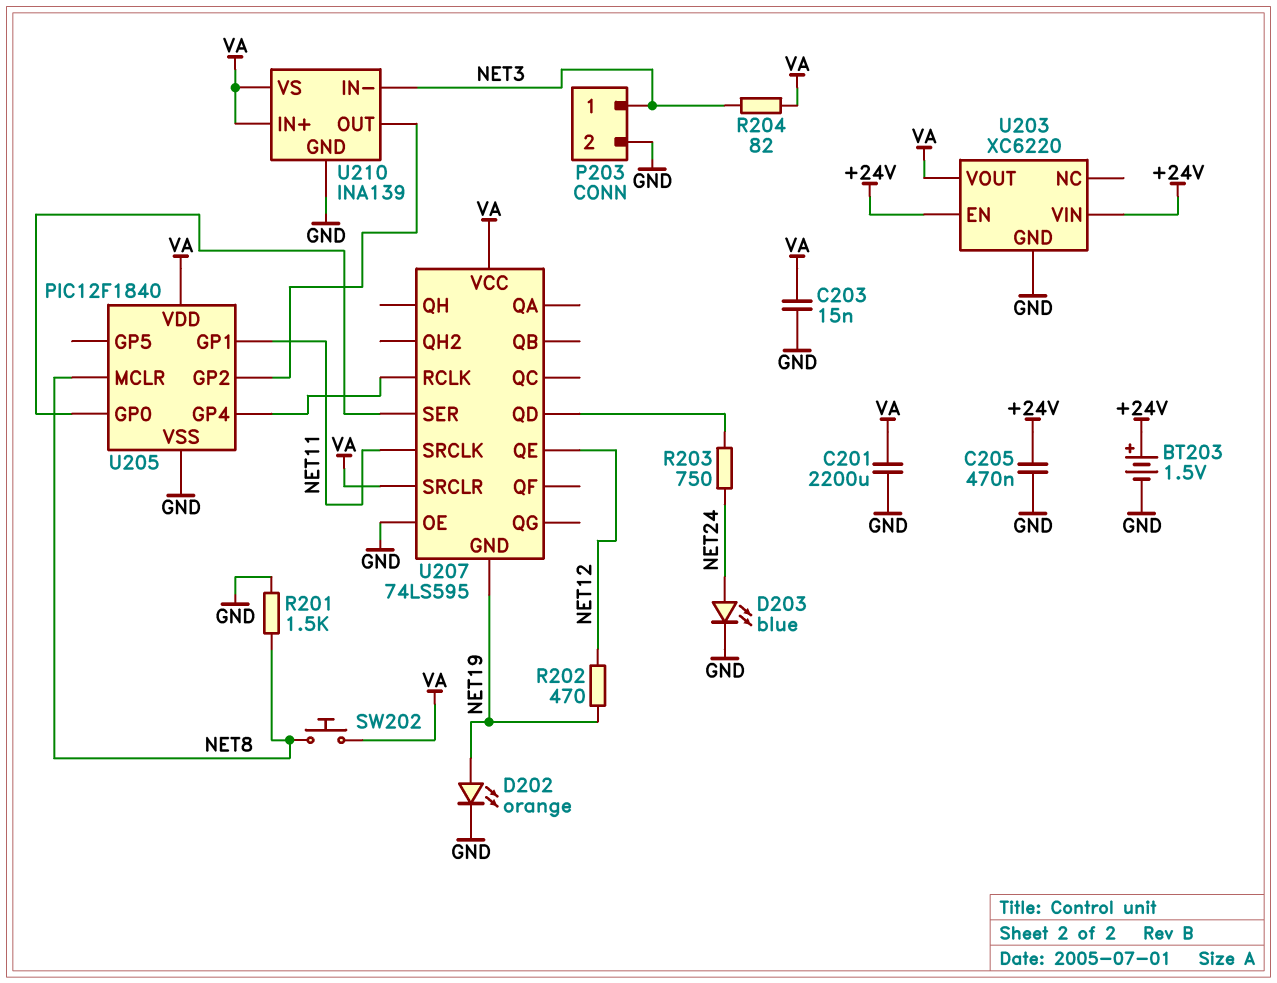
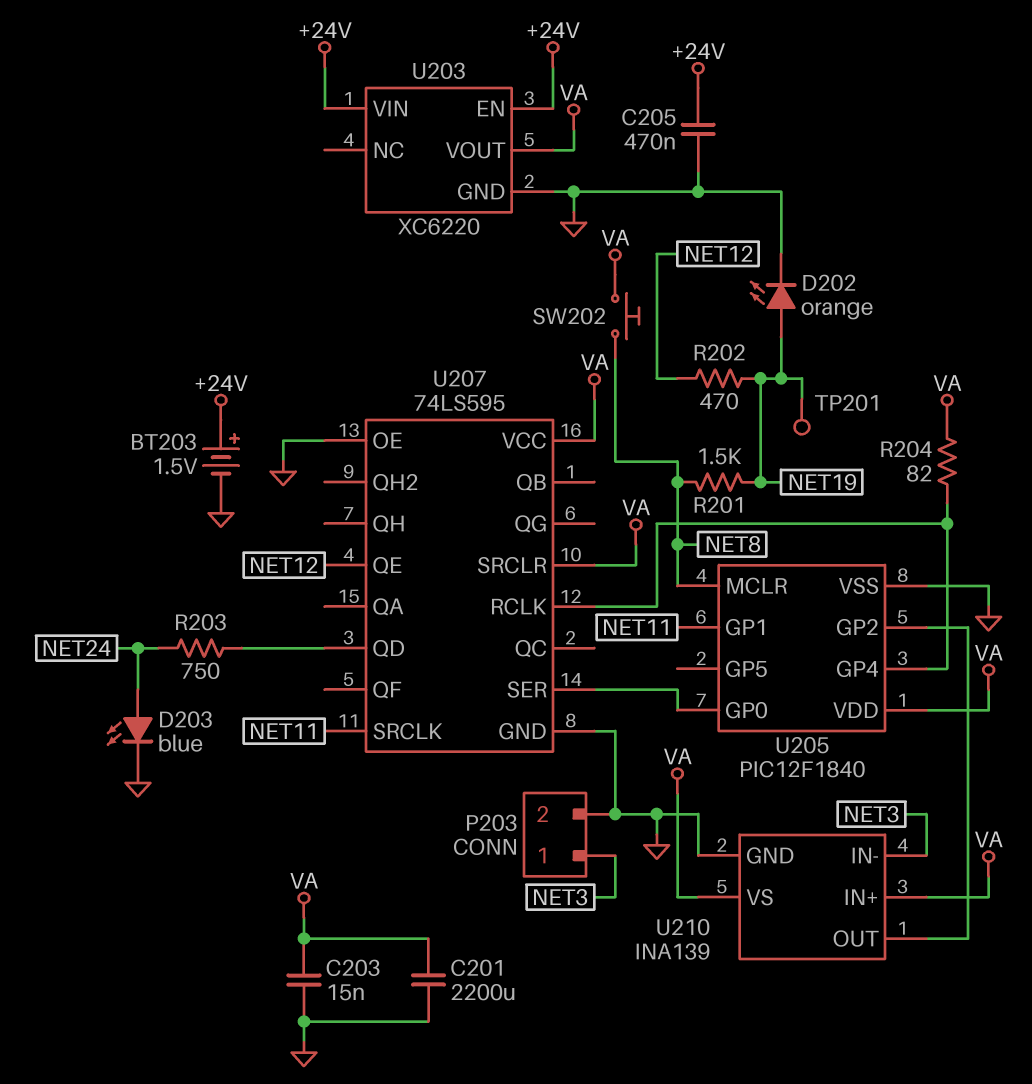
R201: 1.5k (GND, NET8) -> 1.5k (NET8, NET19)
R204: 82 (NET3, VA) -> 82 (U205/GP4, VA)
TP201: none -> test point (NET19)
U207 pin GND: NET19 -> GND

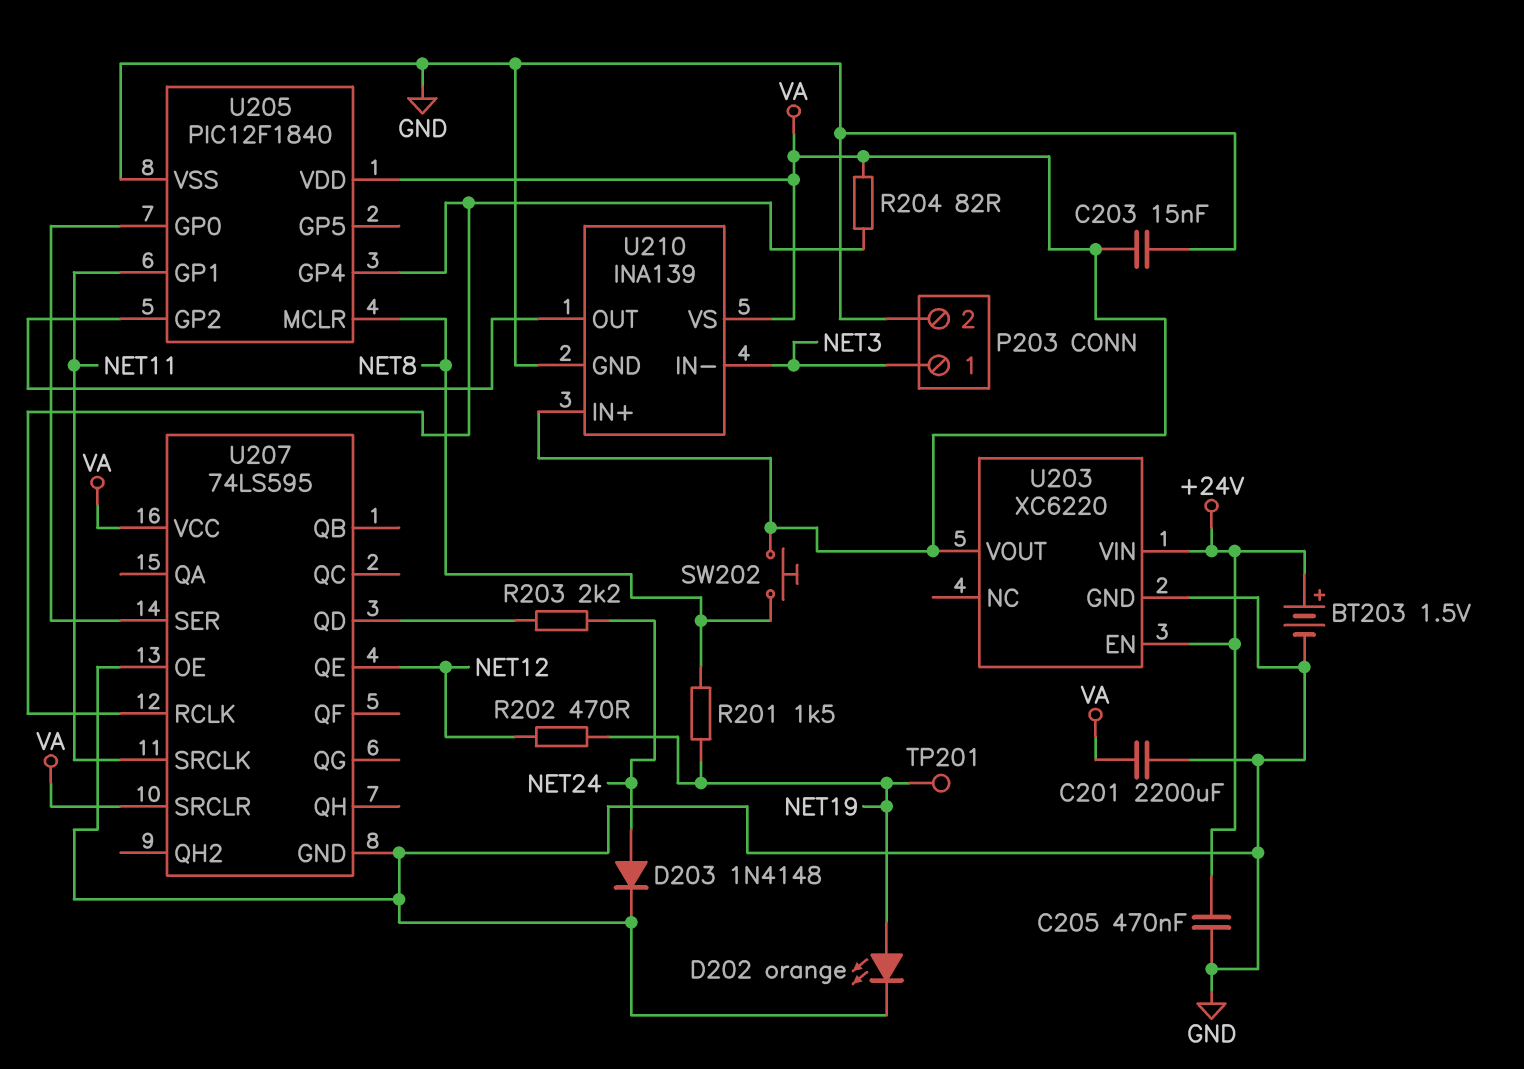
D203: LED blue (A NET24, K GND) -> diode 1N4148 (A NET24, K GND)
R203: 750 (NET24, U207/QD) -> 2.2k (NET24, U207/QD)

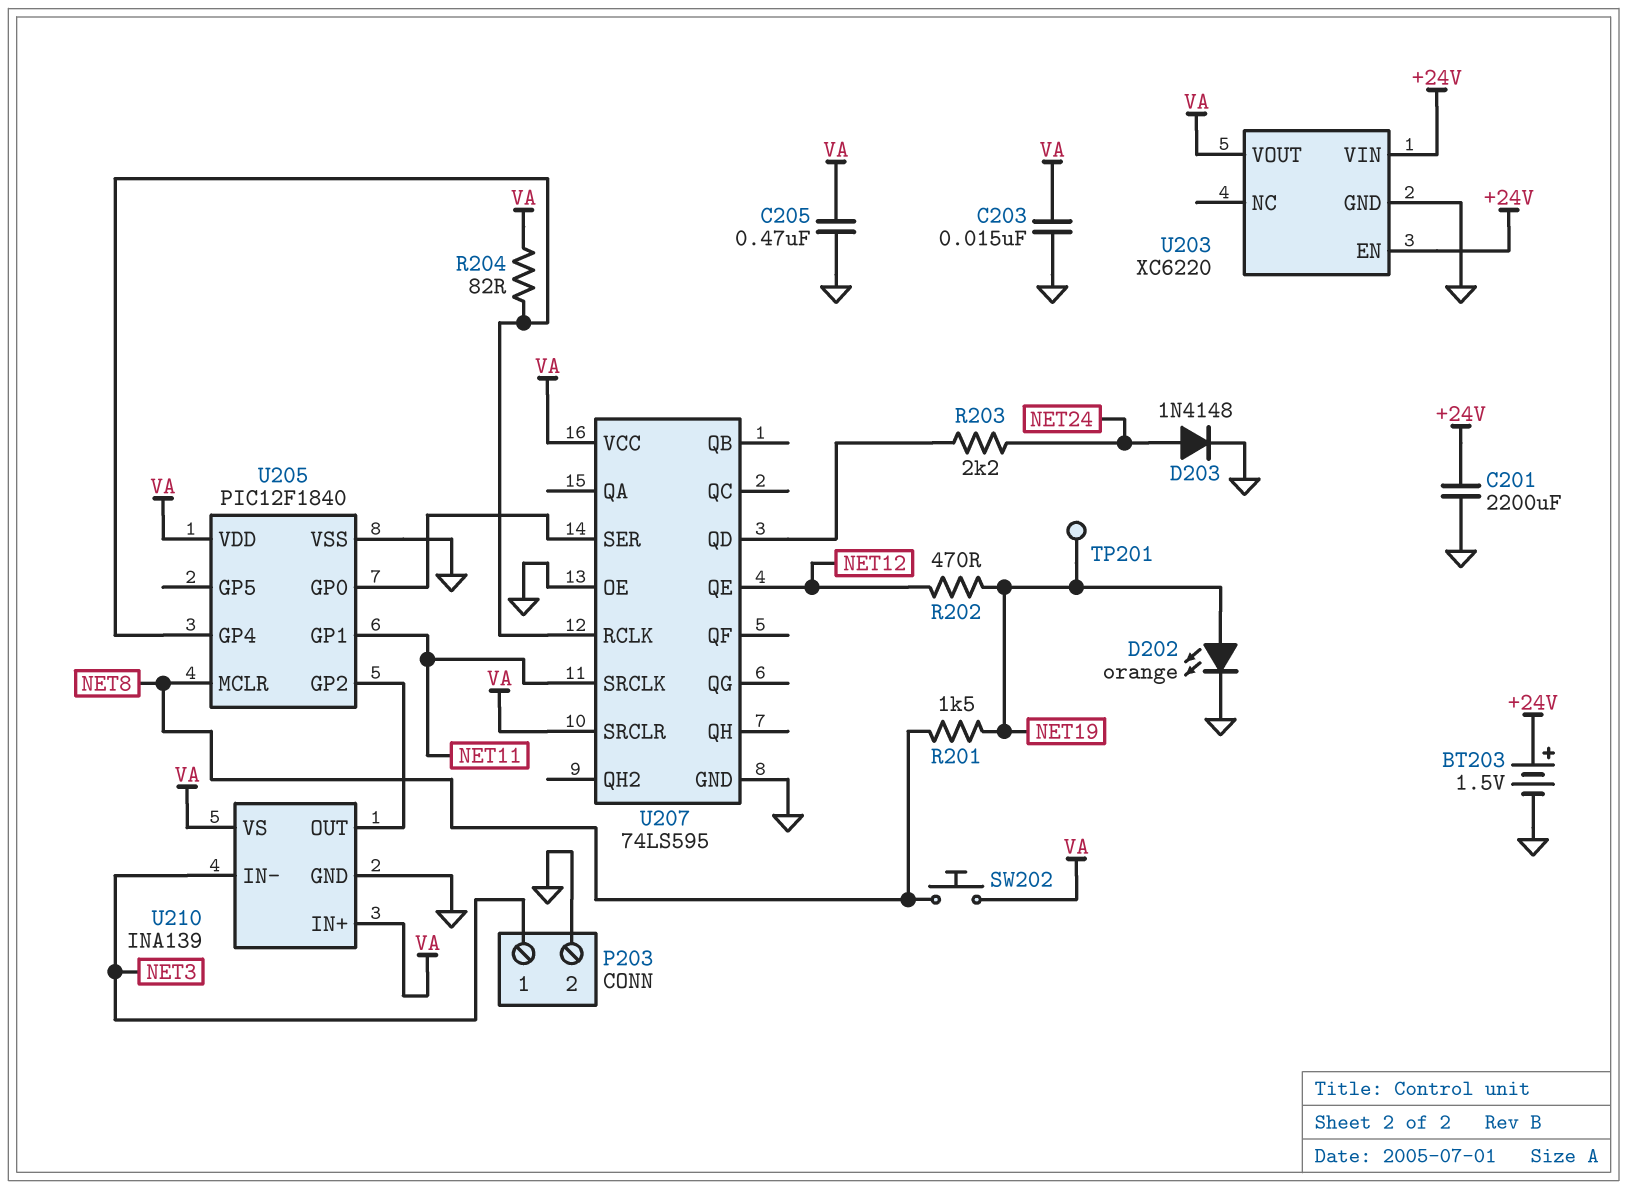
C201: 2200uF (GND, VA) -> 2200uF (+24V, GND)
C205: 470nF (+24V, GND) -> 470nF (GND, VA)

